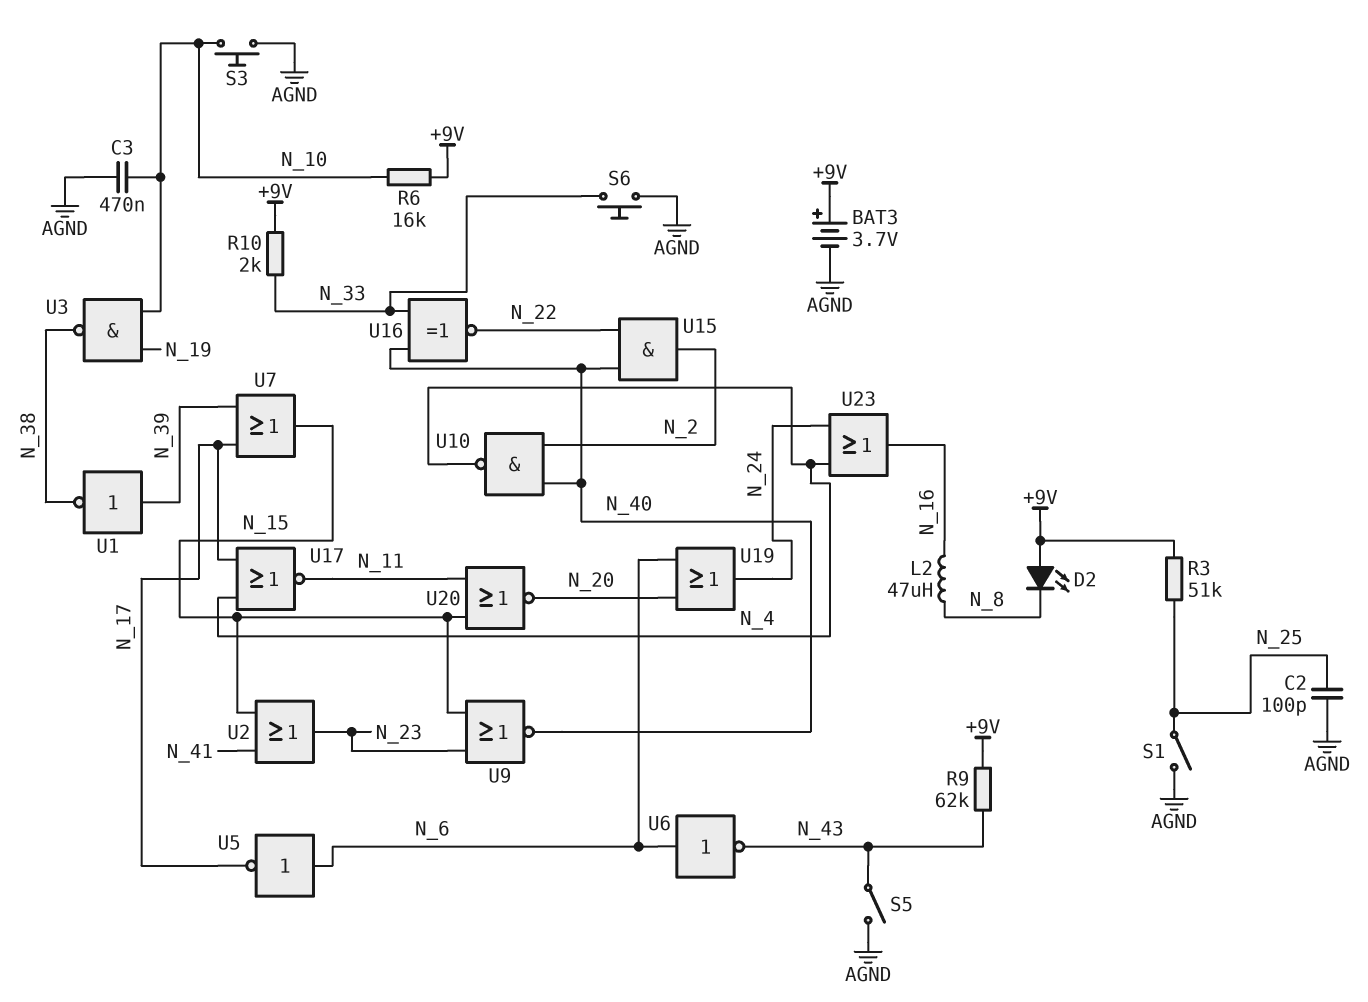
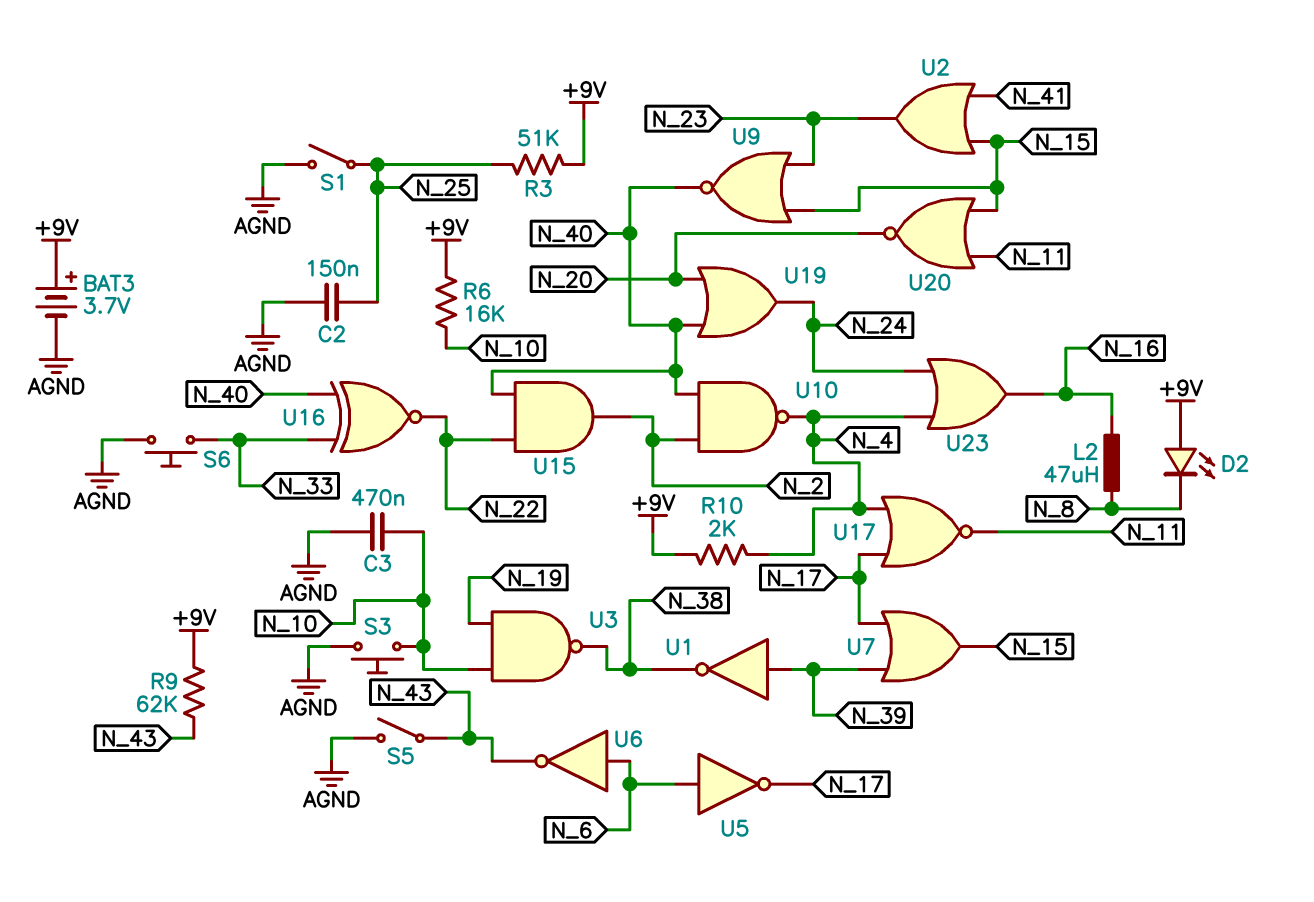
C2: 100pF (AGND, N_25) -> 150nF (AGND, N_25)
R10: 2k (+9V, N_33) -> 2k (+9V, N_4)
U19: OR (in N_6, in N_20, out N_24) -> OR (in N_20, in N_40, out N_24)

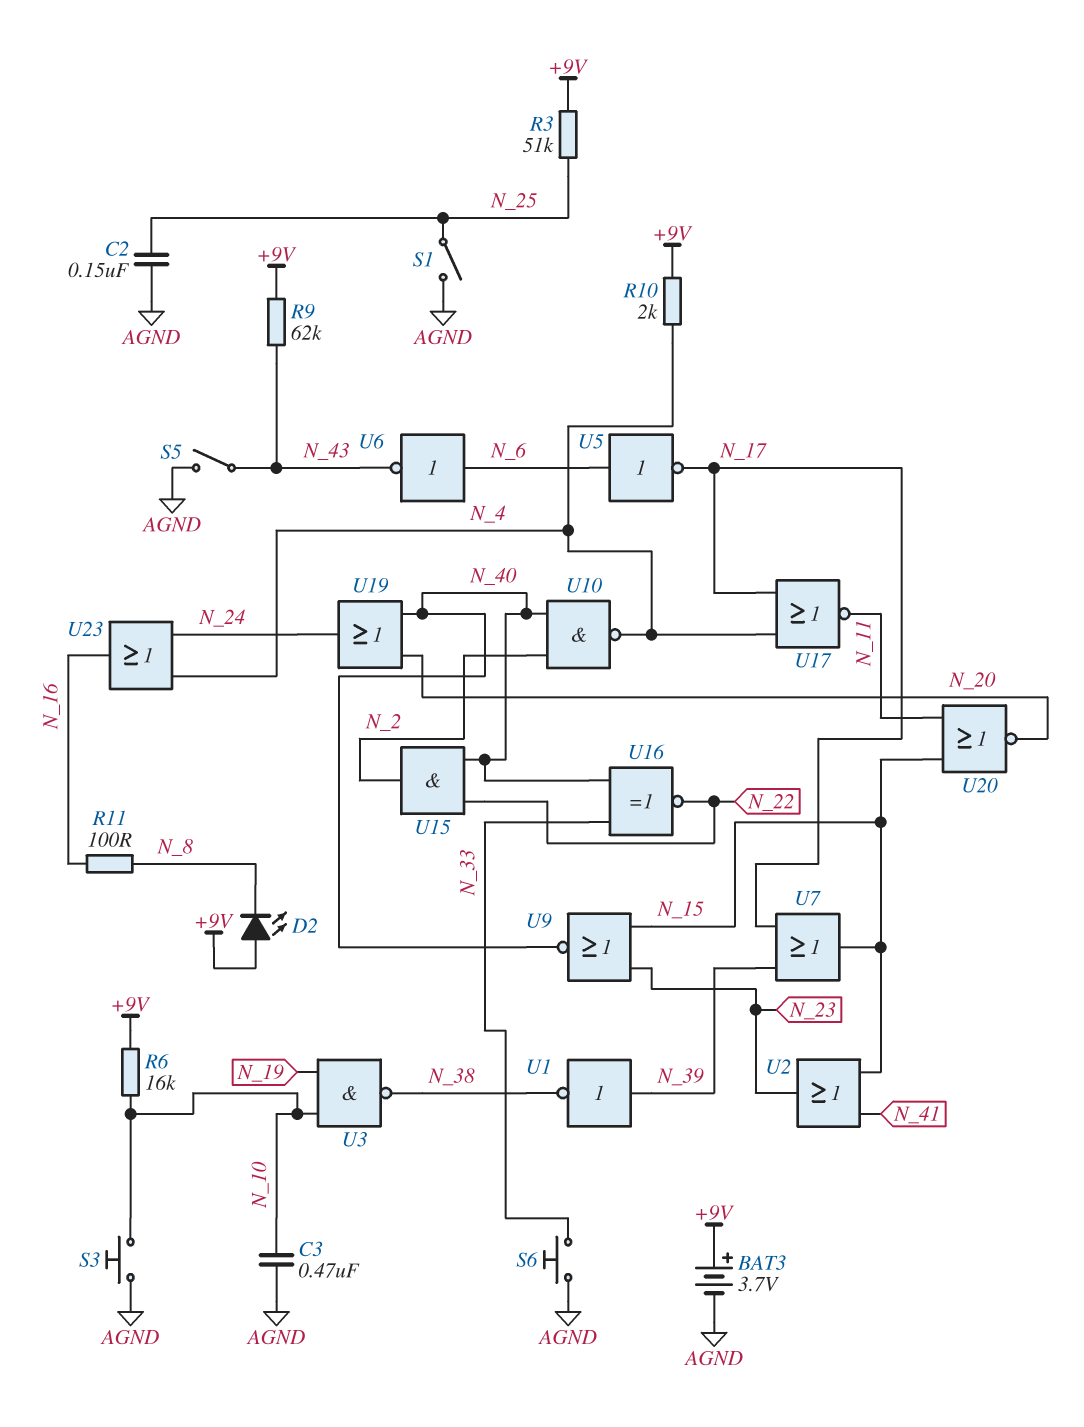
L2: 47uH (N_8, N_16) -> none
R11: none -> 100 (N_8, N_16)

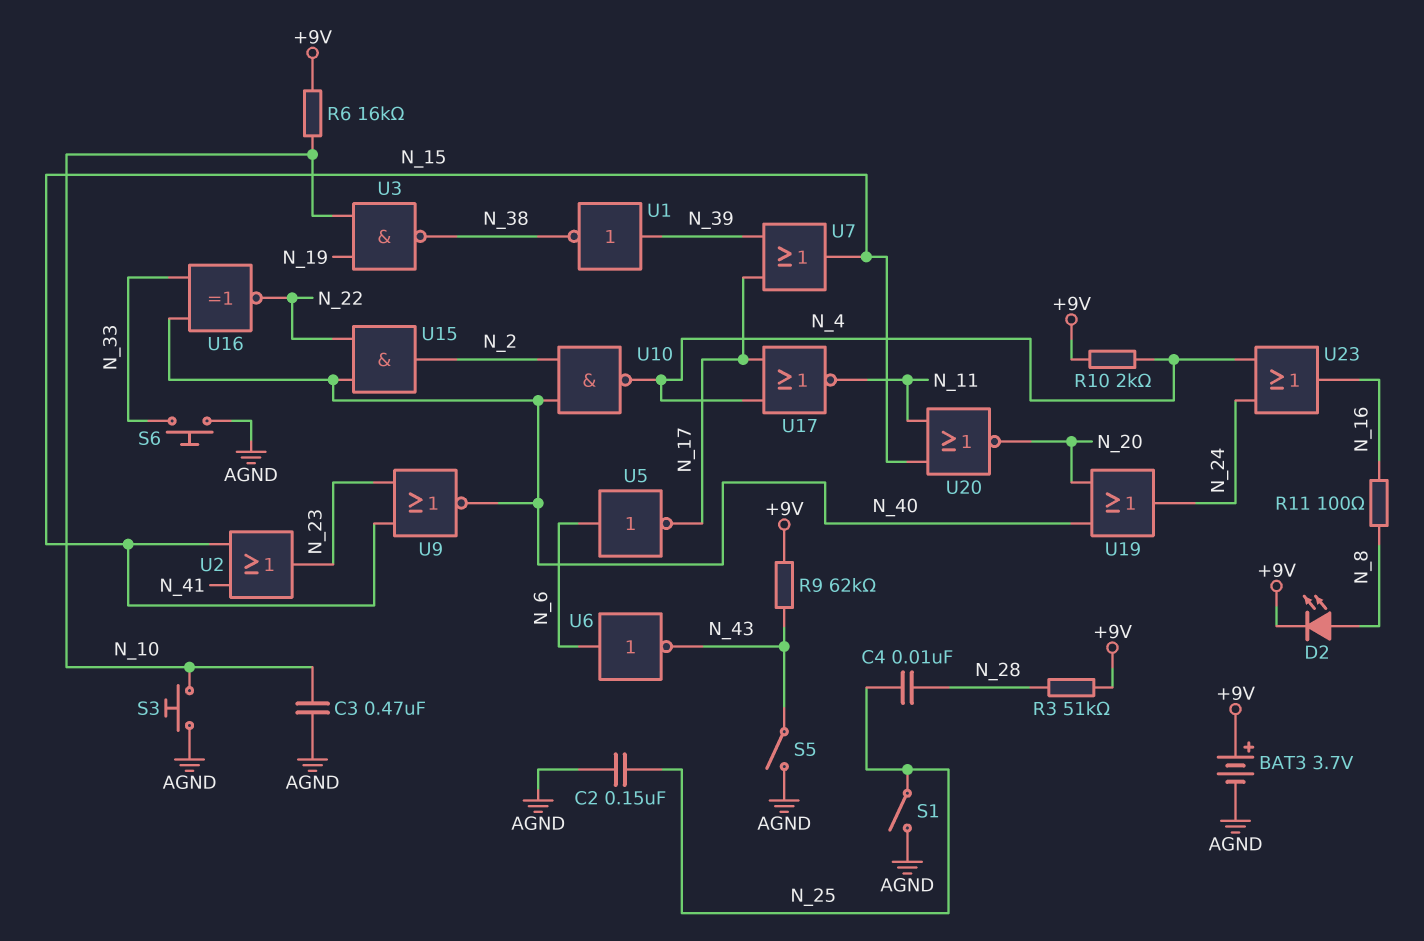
C4: none -> 10nF (N_25, N_28)
D2: LED (A +9V, K N_8) -> LED (A N_8, K +9V)
R3: 51k (+9V, N_25) -> 51k (+9V, N_28)

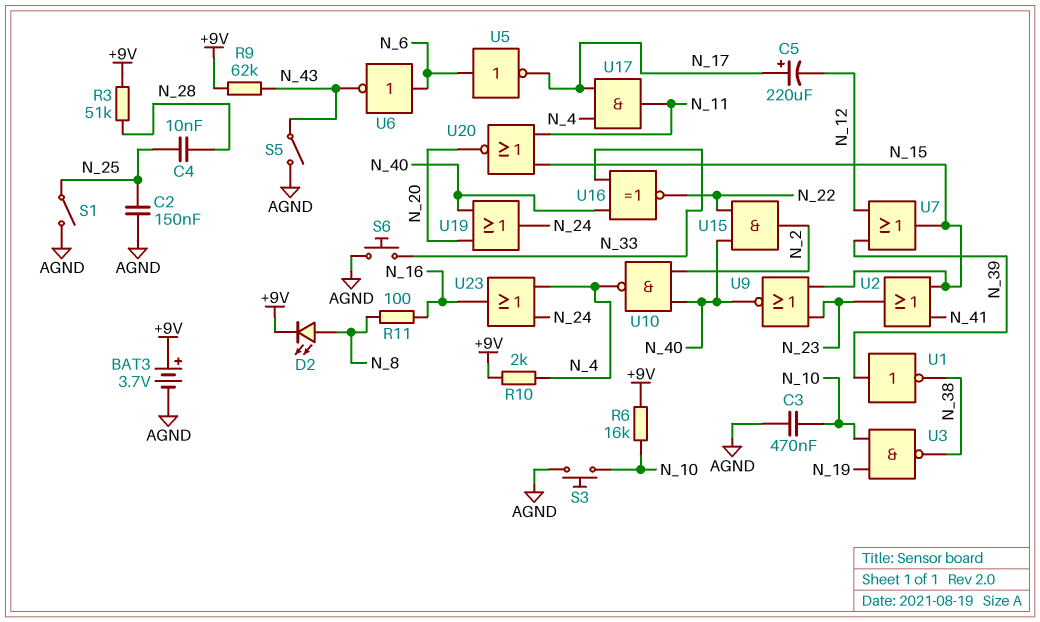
C5: none -> 220uF (plus N_17, minus N_12)
U7: OR (in N_17, in N_39, out N_15) -> OR (in N_12, in N_39, out N_15)
U17: NOR (in N_4, in N_17, out N_11) -> AND (in N_4, in N_17, out N_11)

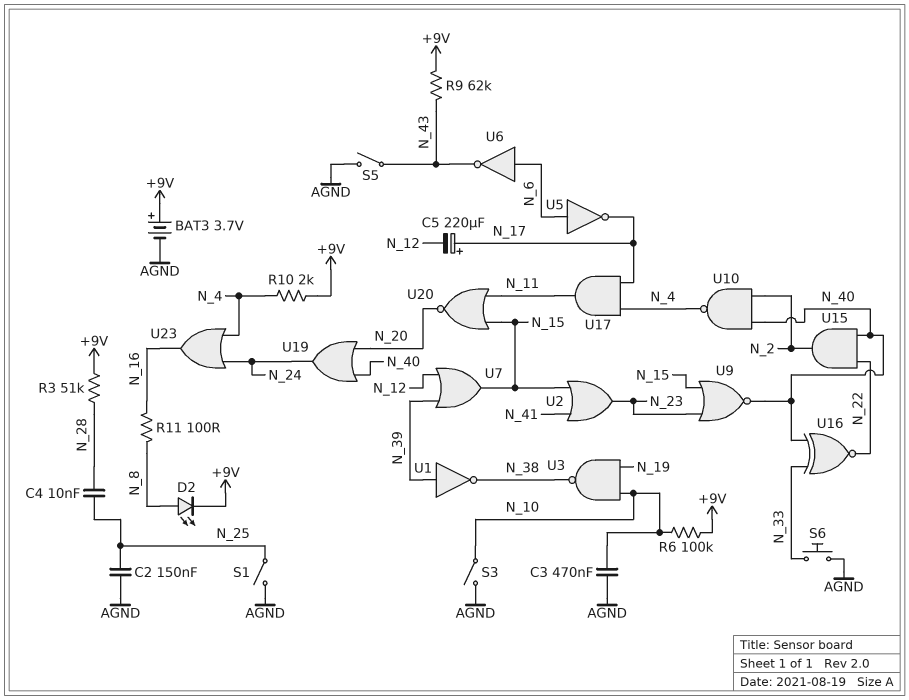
R6: 16k (+9V, N_10) -> 100k (+9V, N_10)
S3: button (AGND, N_10) -> switch (AGND, N_10)

